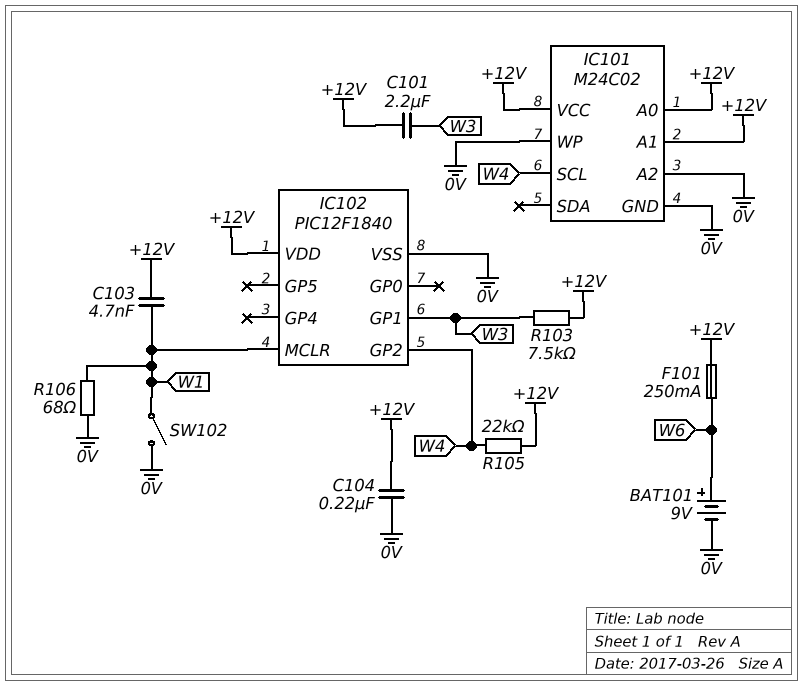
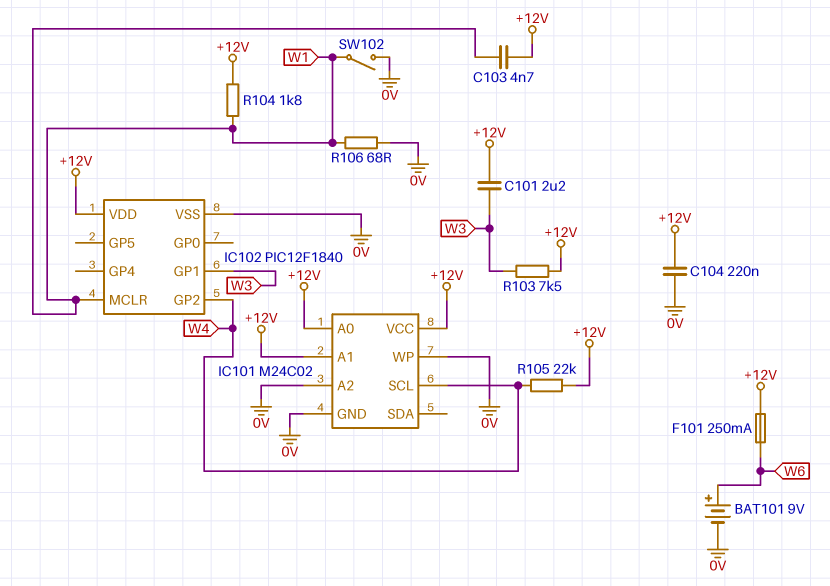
R104: none -> 1.8k (+12V, W1)

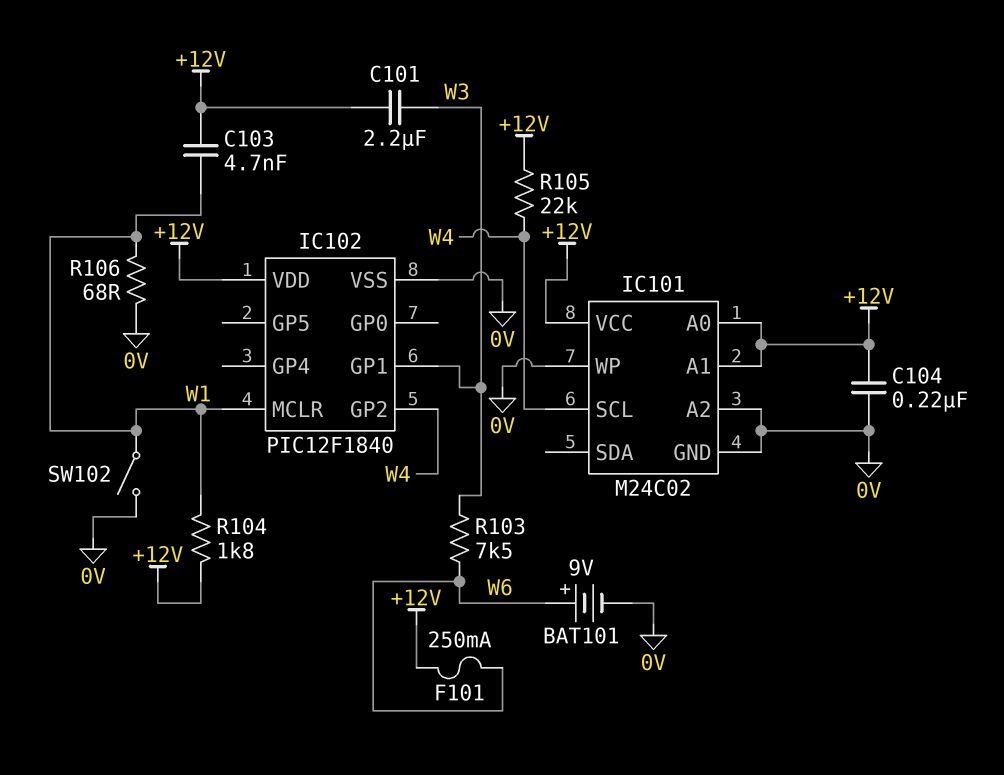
R103: 7.5k (+12V, W3) -> 7.5k (W3, W6)

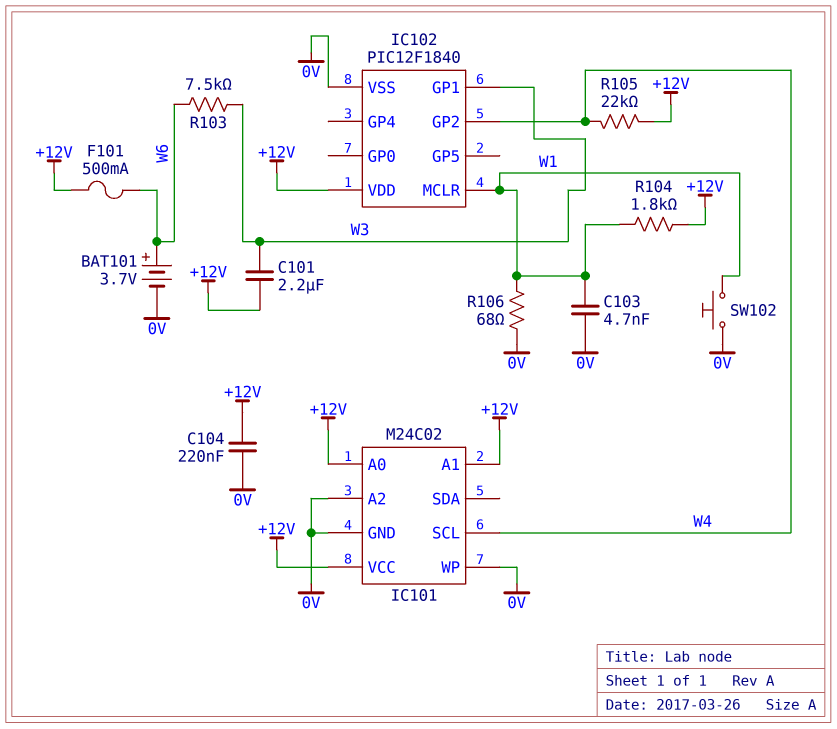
BAT101: 9V (plus W6, minus 0V) -> 3.7V (plus W6, minus 0V)
C103: 4.7nF (+12V, W1) -> 4.7nF (0V, W1)
F101: 250mA (+12V, W6) -> 500mA (+12V, W6)
SW102: switch (0V, W1) -> button (0V, W1)

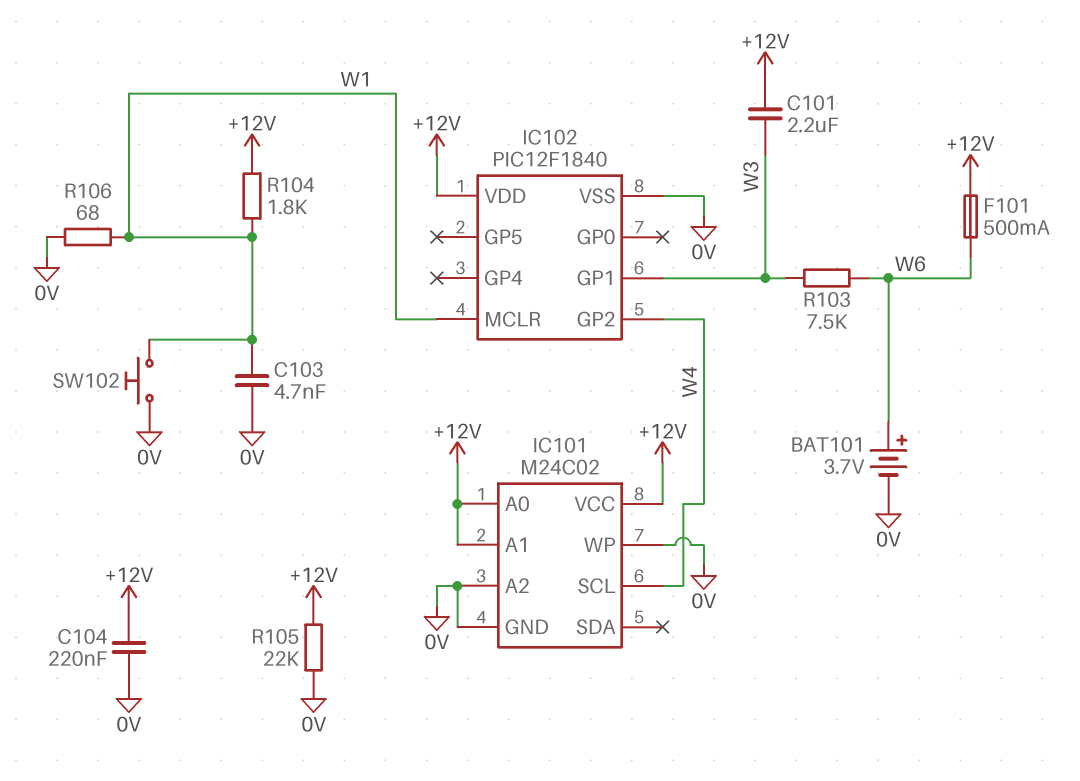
R105: 22k (+12V, W4) -> 22k (+12V, 0V)

